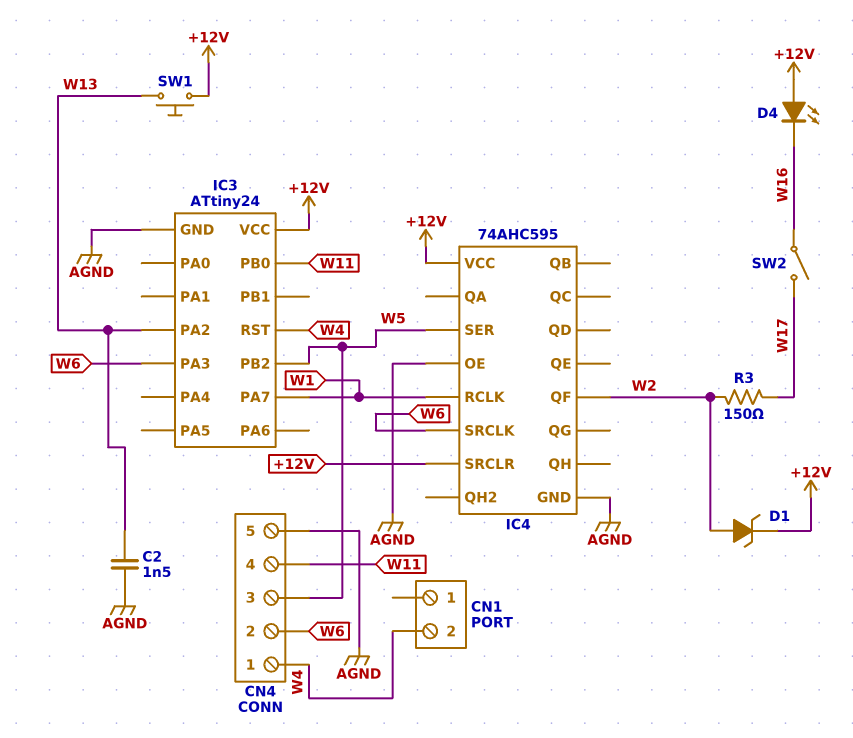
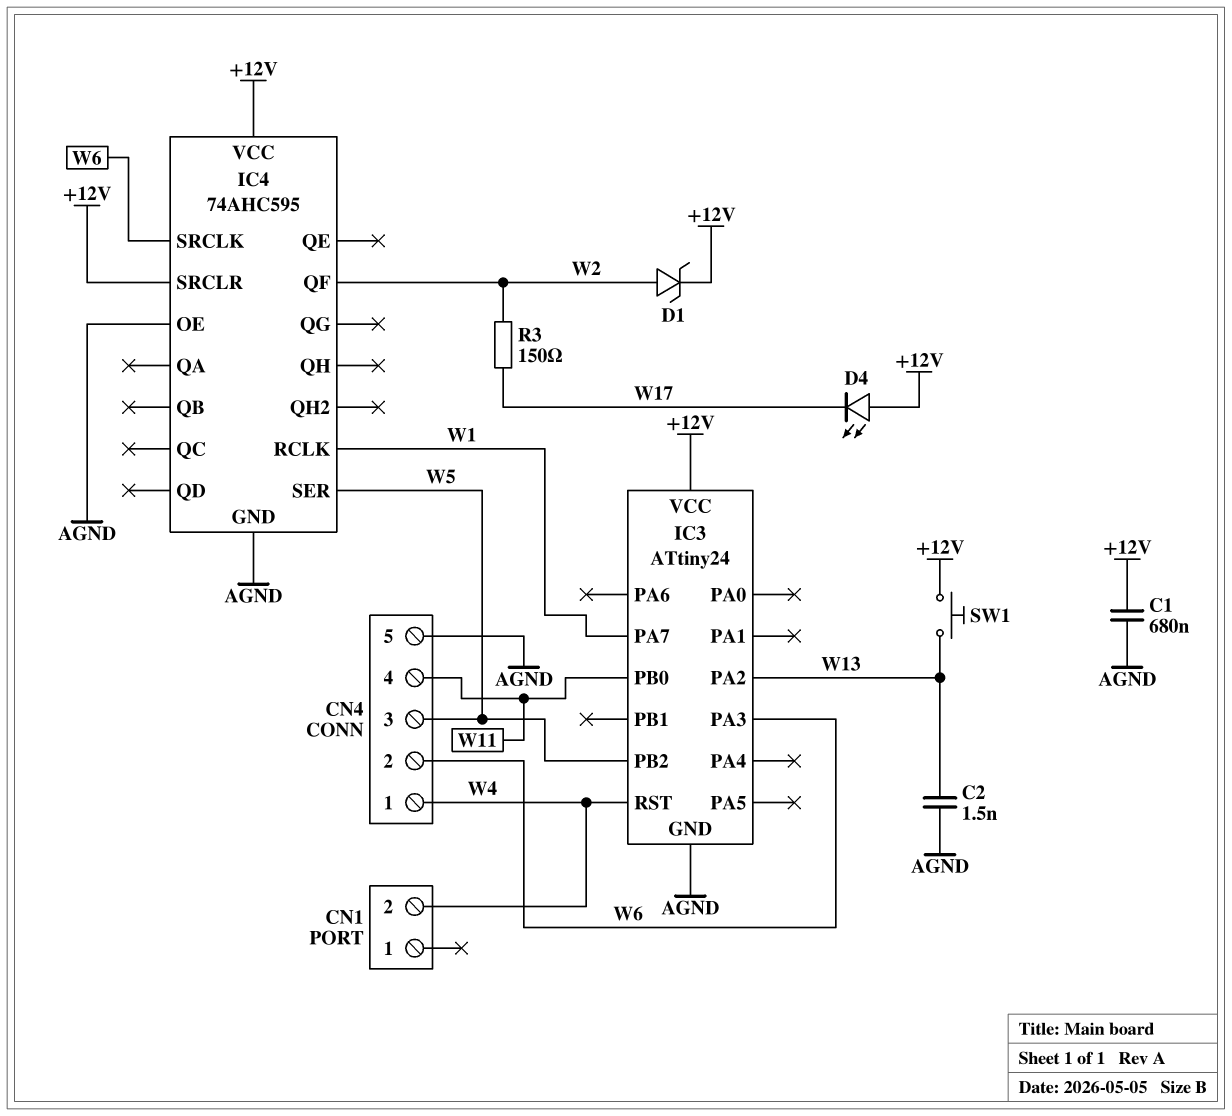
C1: none -> 680nF (+12V, AGND)
D4: LED (A +12V, K W16) -> LED (A +12V, K W17)
SW2: switch (W16, W17) -> none

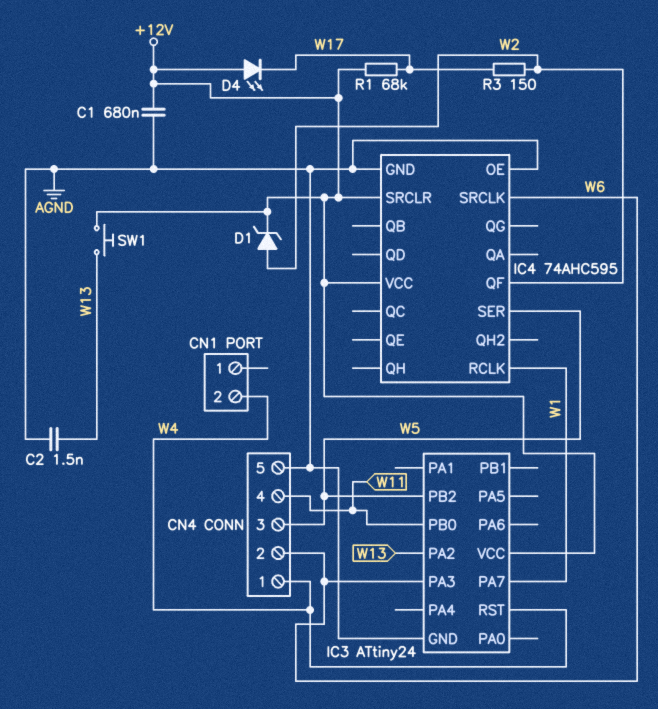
R1: none -> 68k (+12V, W17)

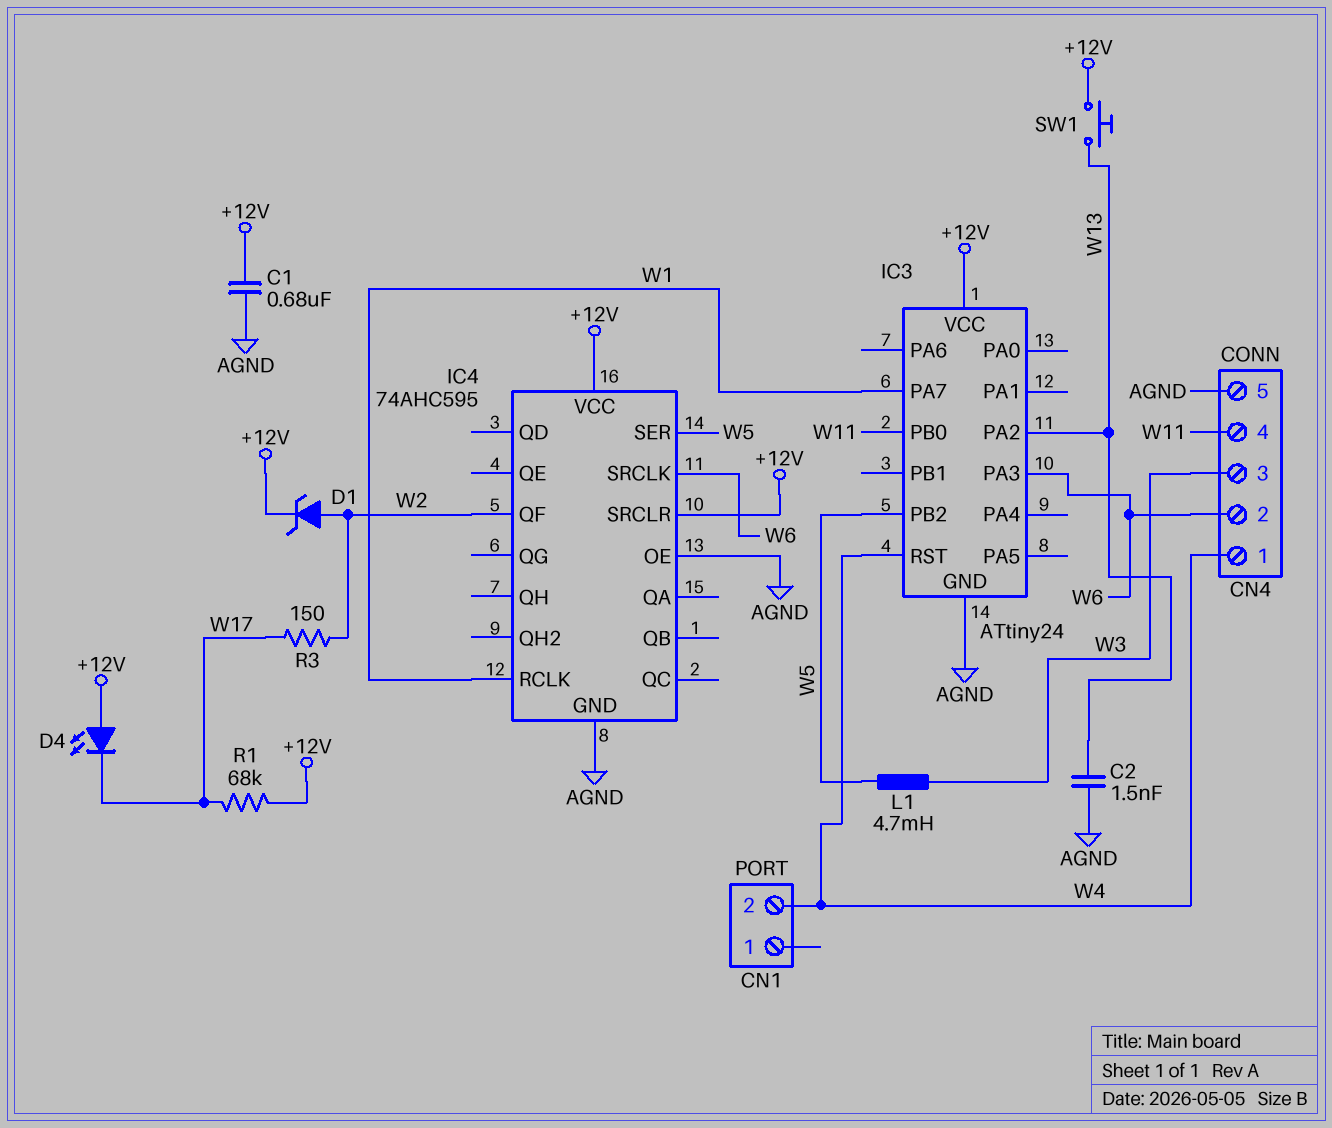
CN4 pin 3: W5 -> W3
L1: none -> 4.7mH (W3, W5)

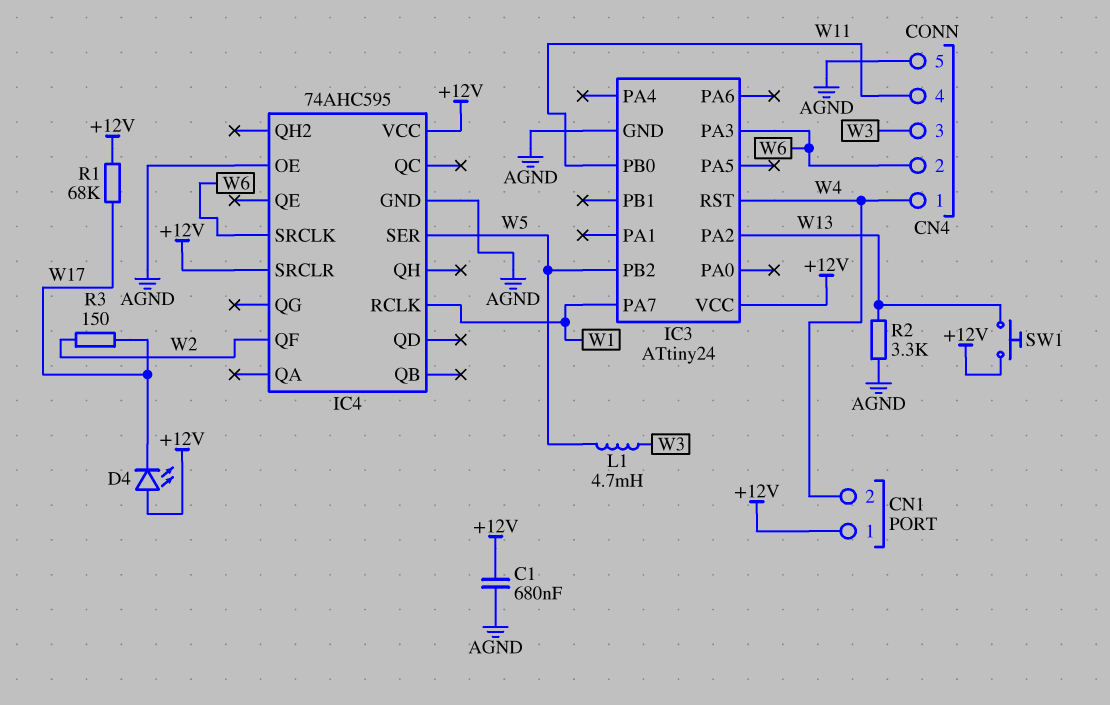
C2: 1.5nF (AGND, W13) -> none
CN1 pin 1: none -> +12V
D1: zener (A W2, K +12V) -> none
R2: none -> 3.3k (AGND, W13)

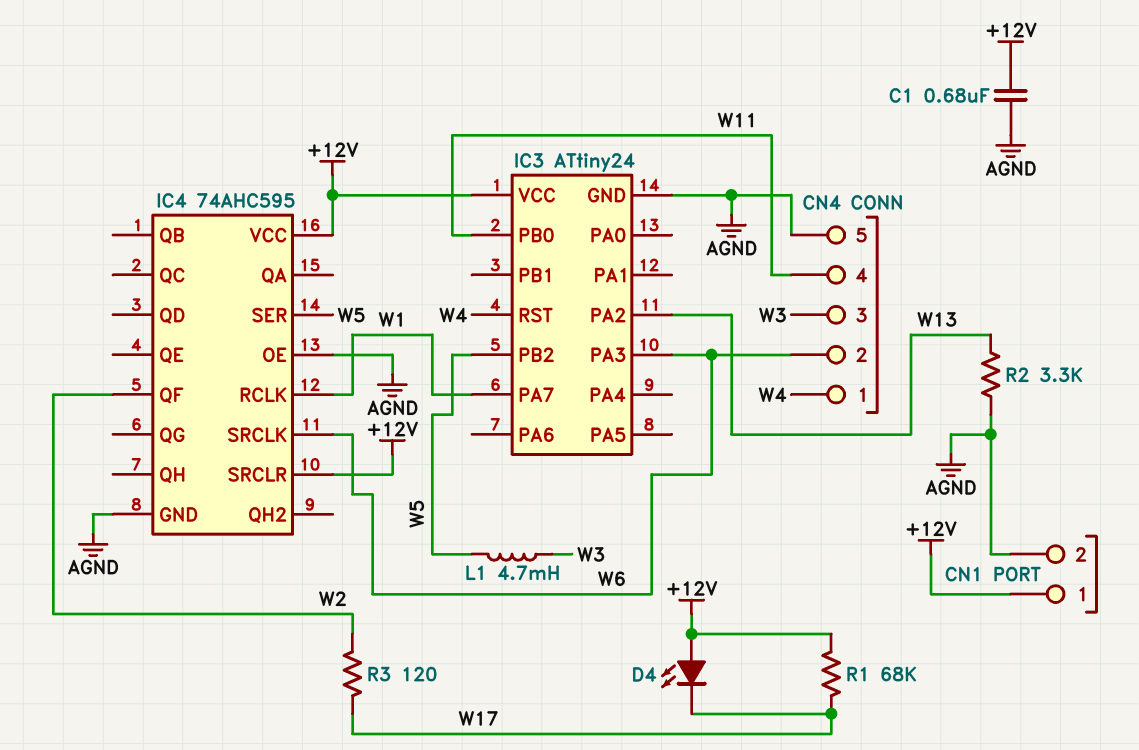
CN1 pin 2: W4 -> AGND
R3: 150 (W2, W17) -> 120 (W2, W17)
SW1: button (+12V, W13) -> none

